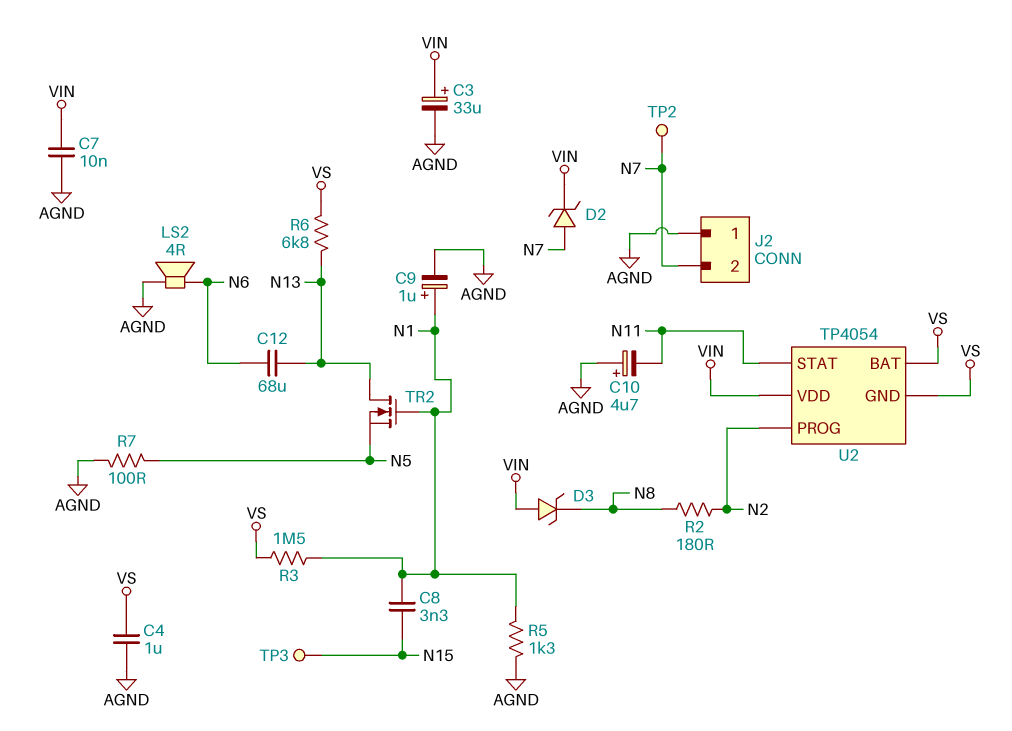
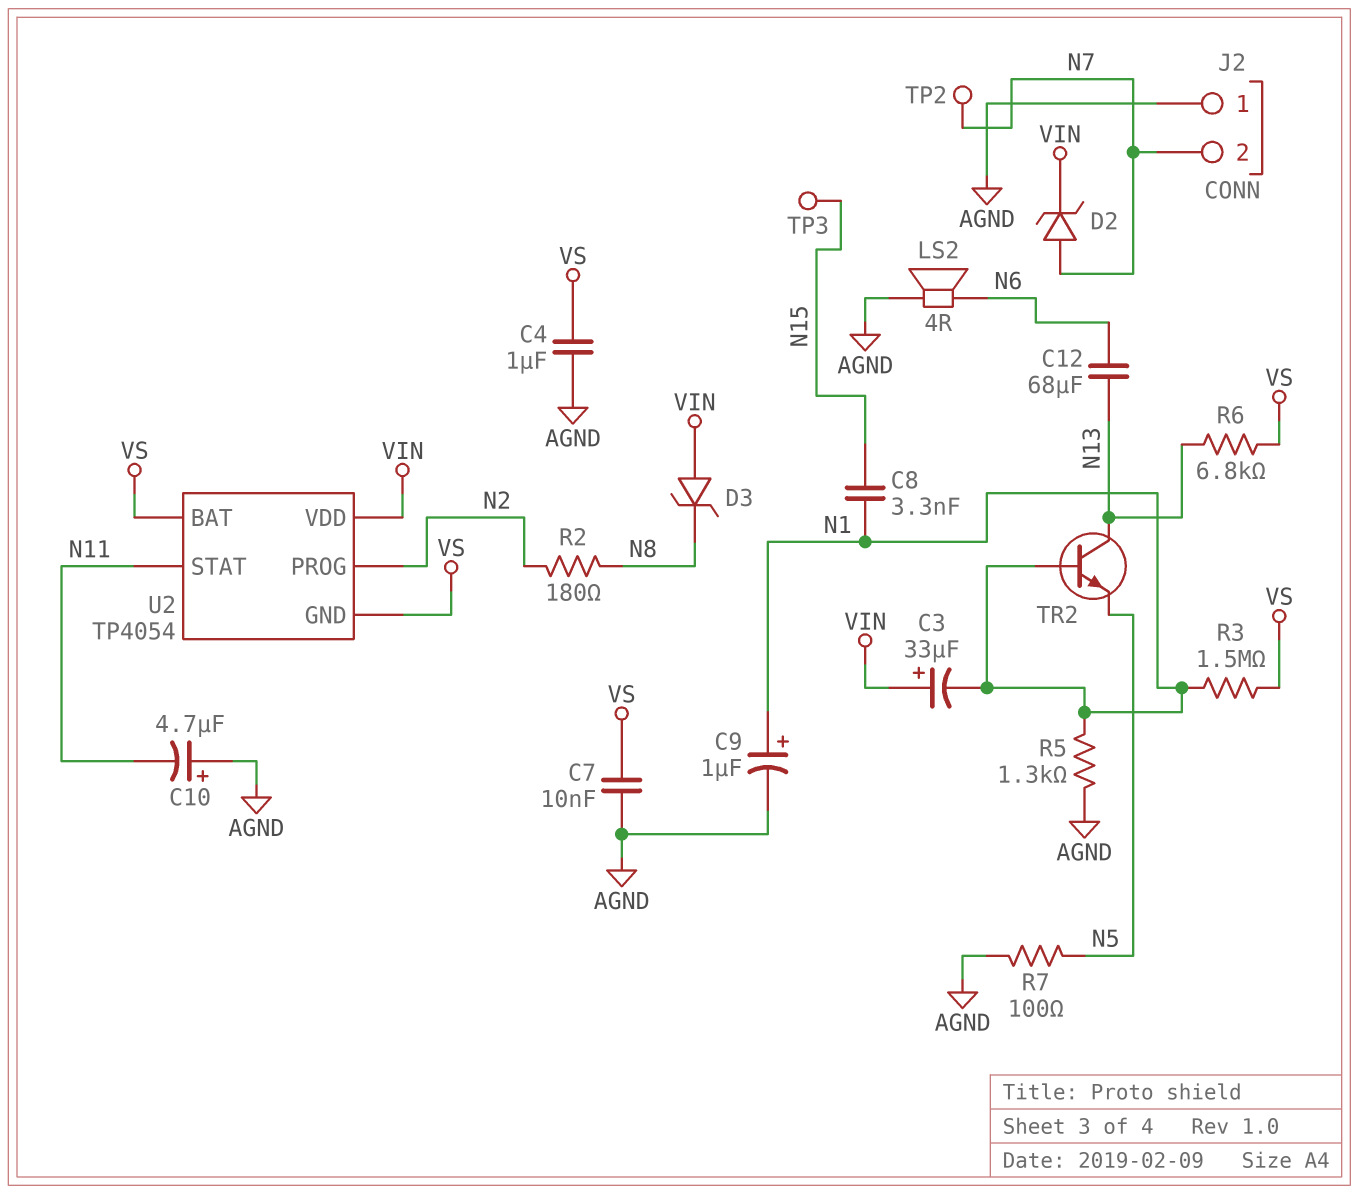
C3: 33uF (plus VIN, minus AGND) -> 33uF (plus VIN, minus N1)
C7: 10nF (AGND, VIN) -> 10nF (AGND, VS)
TR2: NMOS (G N1, D N13, S N5) -> NPN (B N1, C N13, E N5)

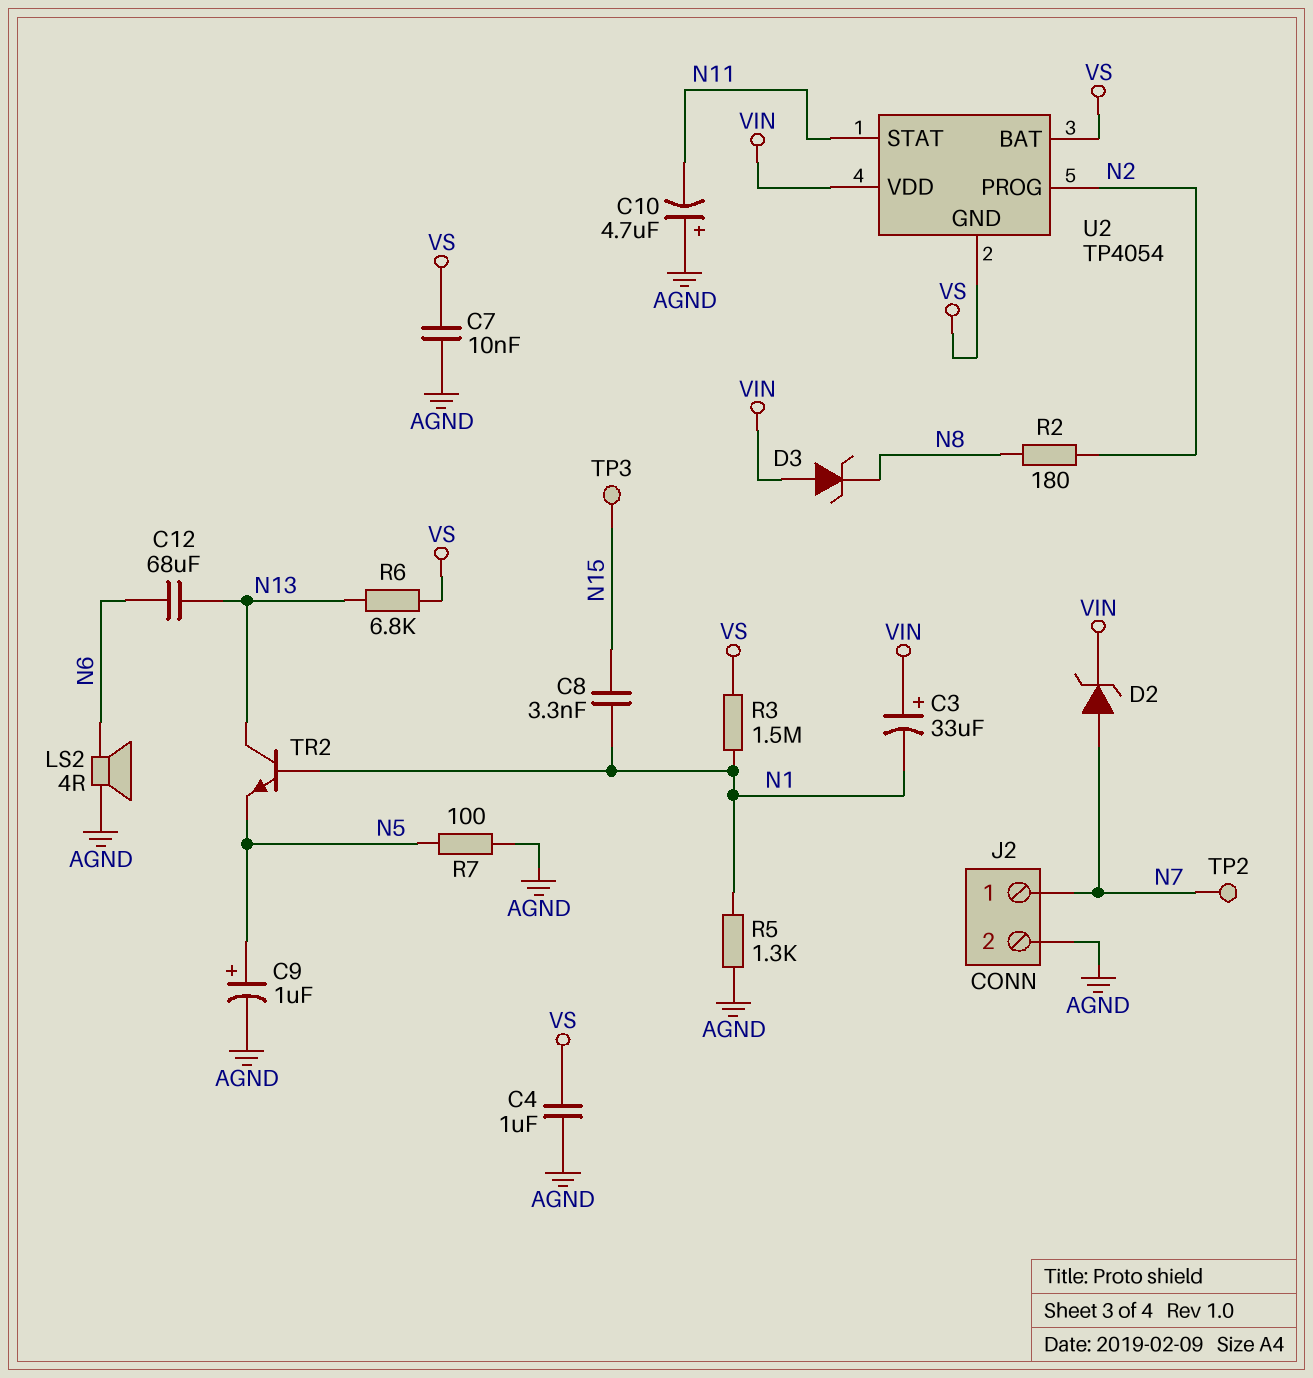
C9: 1uF (plus N1, minus AGND) -> 1uF (plus N5, minus AGND)
J2 pin 1: AGND -> N7
J2 pin 2: N7 -> AGND

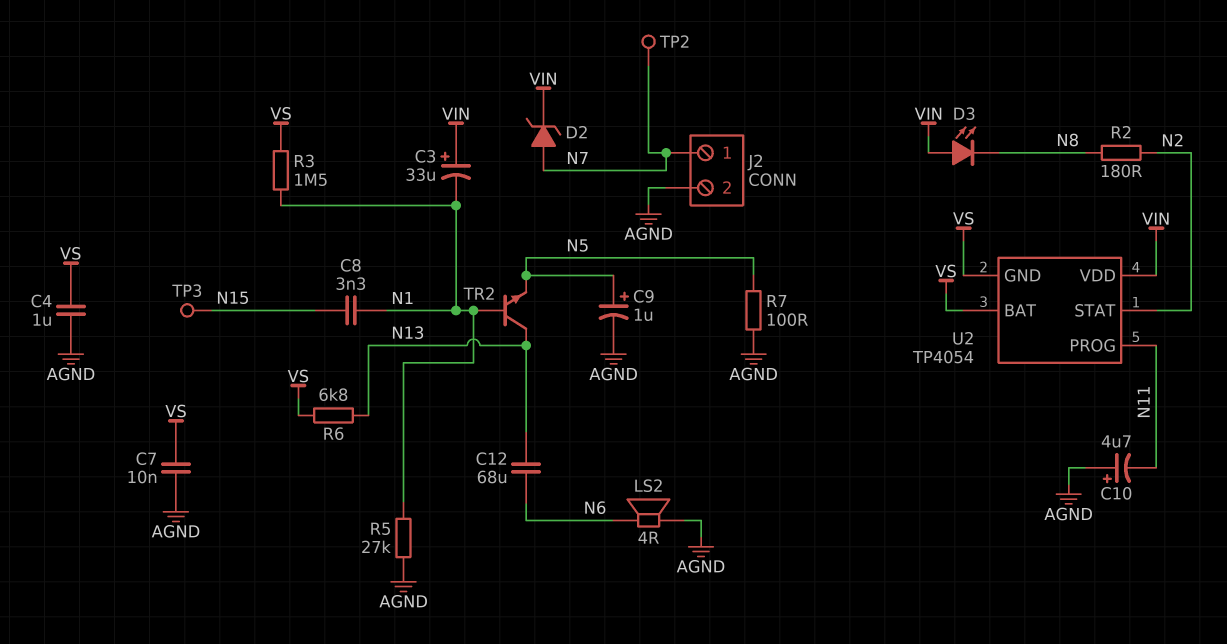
D3: zener (A VIN, K N8) -> LED (A VIN, K N8)
R5: 1.3k (AGND, N1) -> 27k (AGND, N1)
U2 pin PROG: N2 -> N11
U2 pin STAT: N11 -> N2

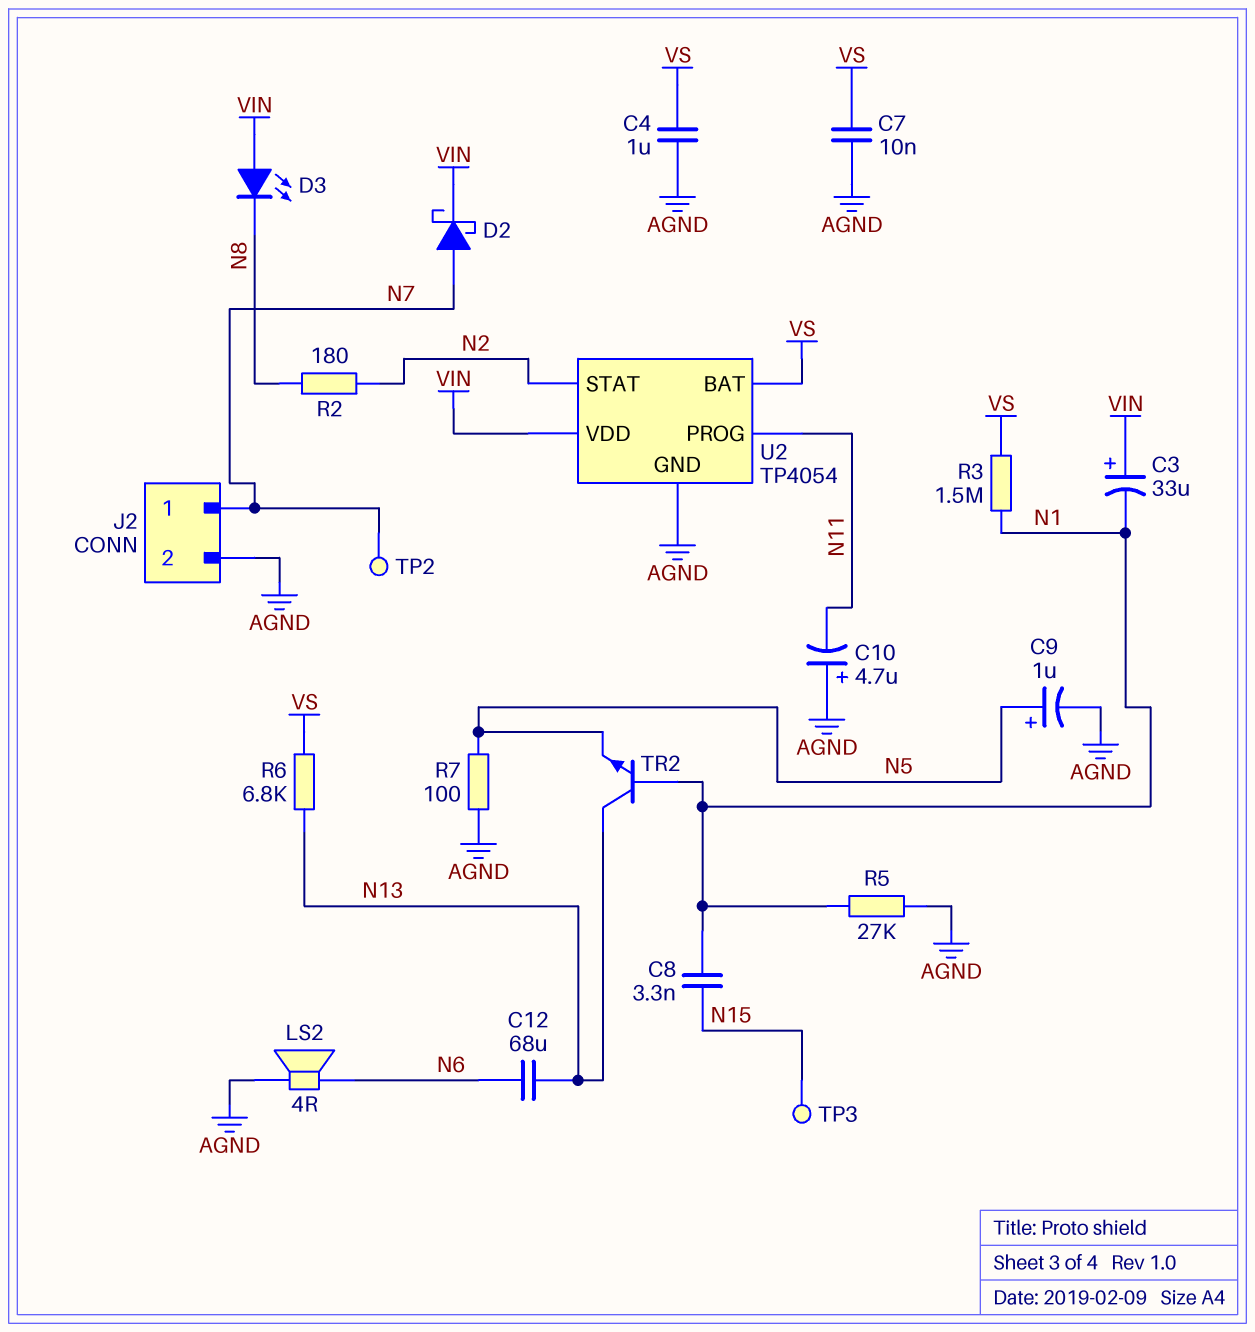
D2: zener (A N7, K VIN) -> schottky (A N7, K VIN)
U2 pin GND: VS -> AGND

